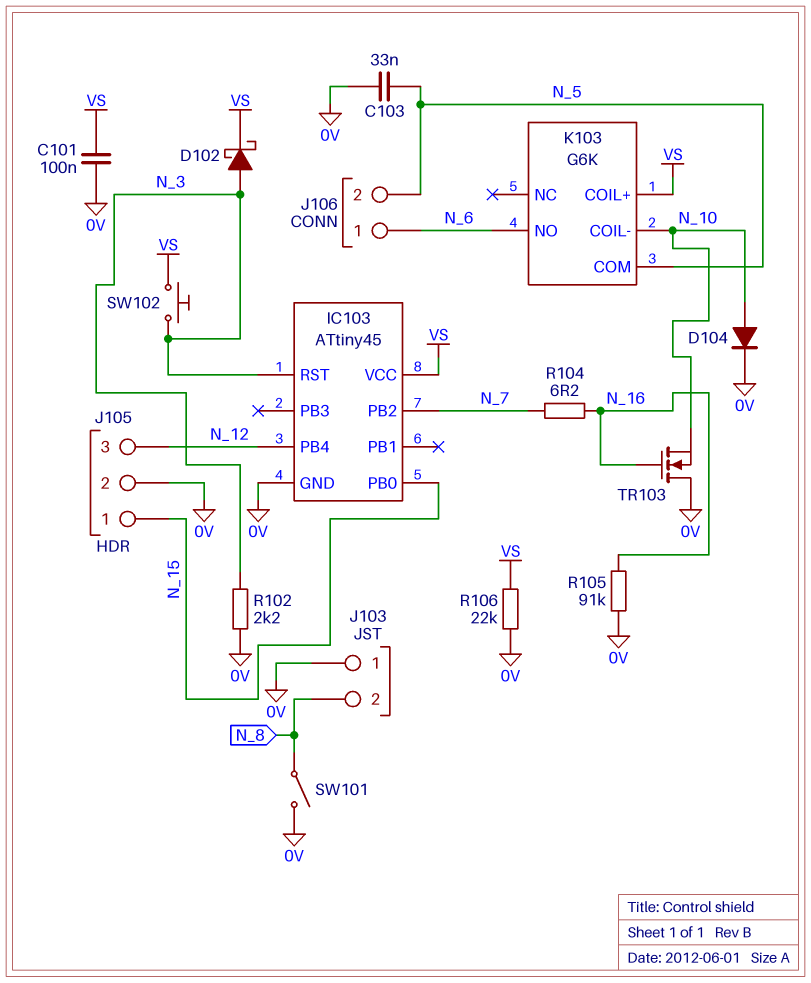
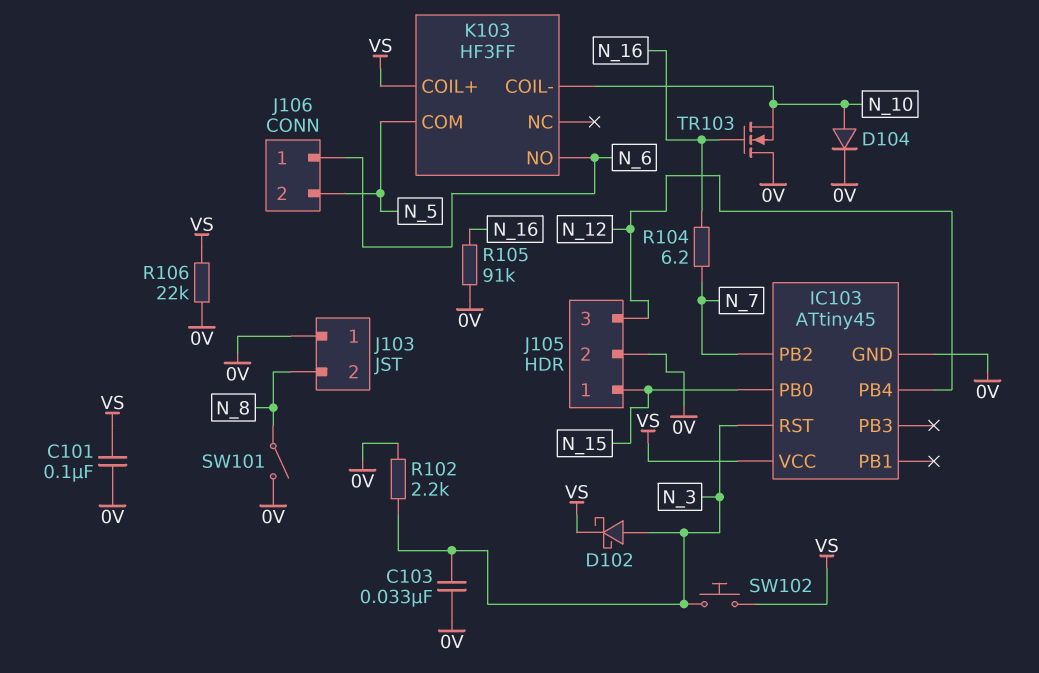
C103: 33nF (0V, N_5) -> 33nF (0V, N_3)
K103: G6K -> HF3FF

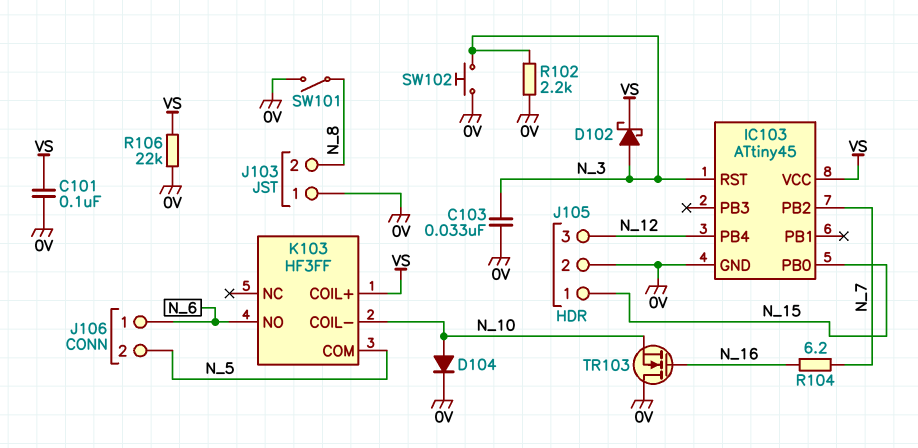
R105: 91k (0V, N_16) -> none
SW102: button (N_3, VS) -> button (0V, N_3)

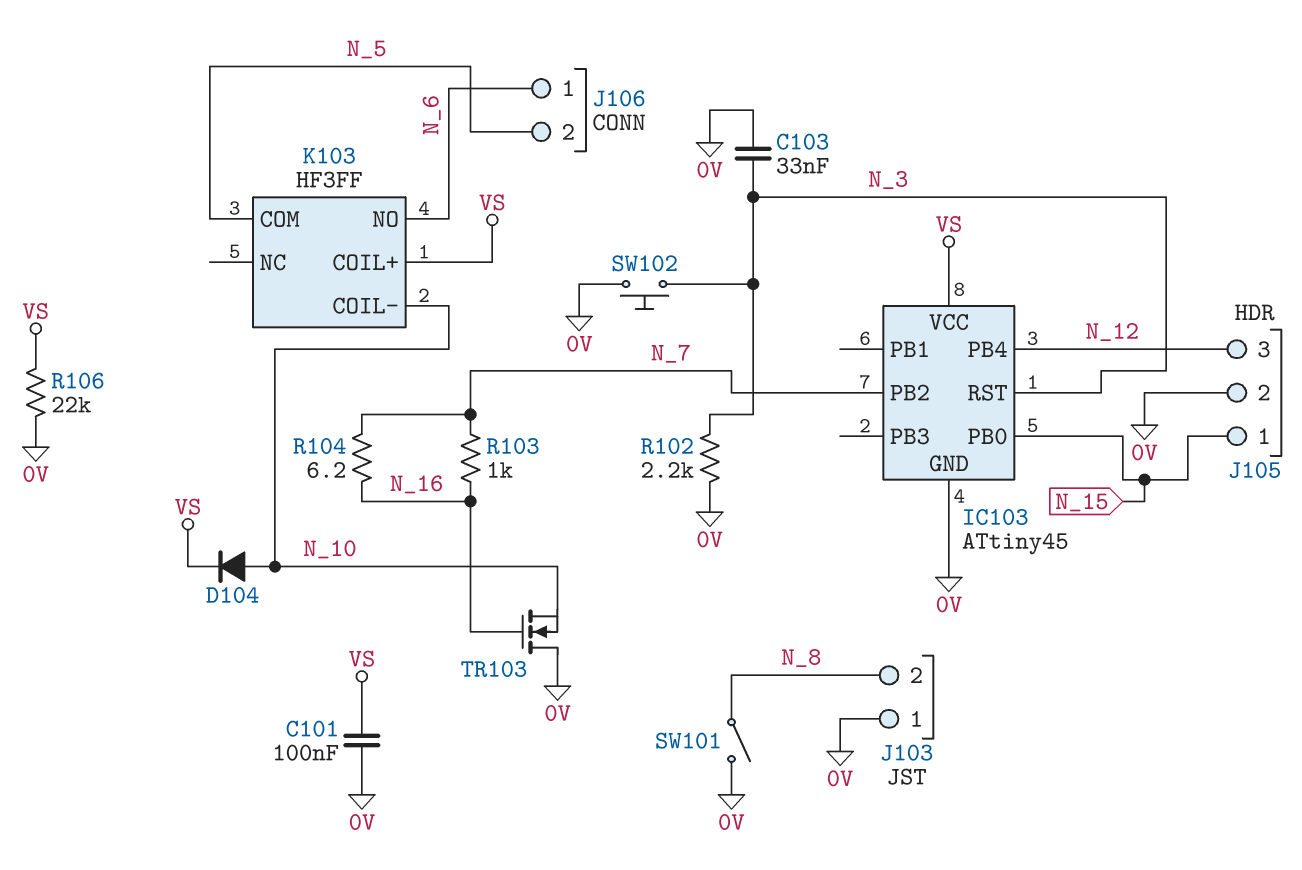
D102: schottky (A N_3, K VS) -> none
D104: diode (A N_10, K 0V) -> diode (A N_10, K VS)
R103: none -> 1k (N_7, N_16)

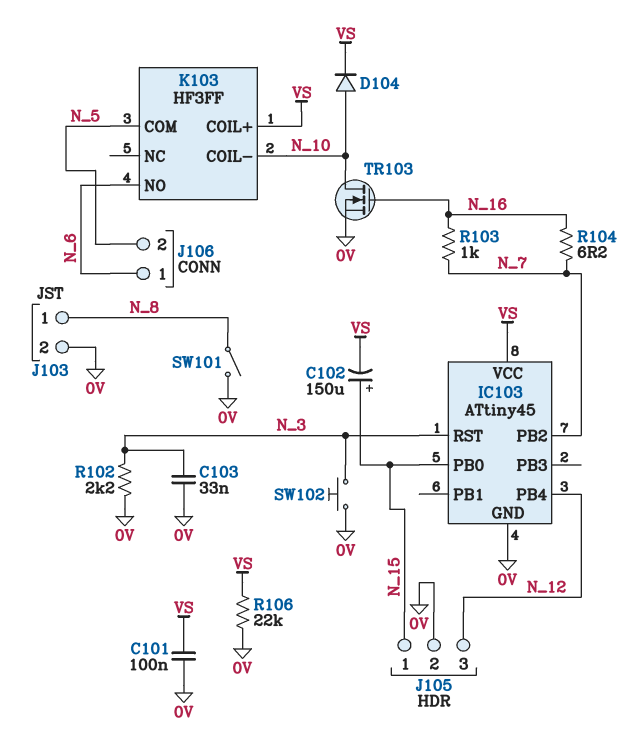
C102: none -> 150uF (plus N_15, minus VS)
J103 pin 1: 0V -> N_8
J103 pin 2: N_8 -> 0V
TR103: NMOS (G N_16, D 0V, S N_10) -> NMOS (G N_16, D N_10, S 0V)

